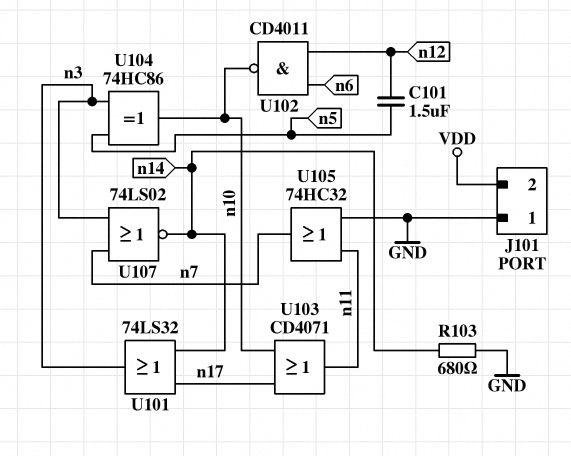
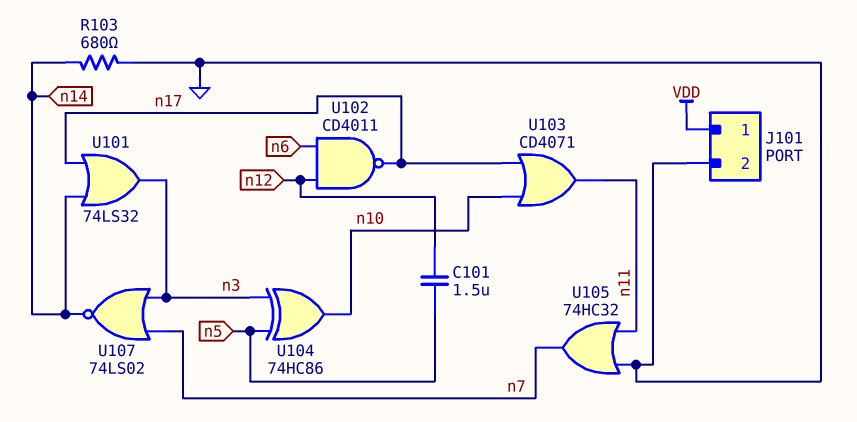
J101 pin 1: GND -> VDD
J101 pin 2: VDD -> GND
U102: NAND CD4011 (in n6, in n12, out n10) -> NAND CD4011 (in n6, in n12, out n17)

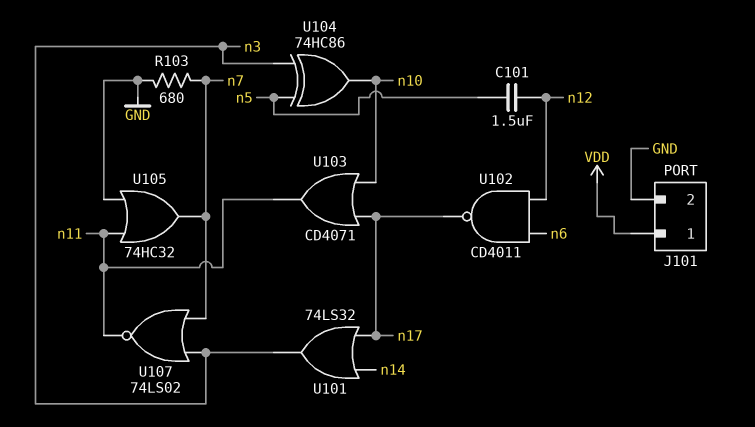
R103: 680 (GND, n14) -> 680 (GND, n7)
U107: NOR 74LS02 (in n3, in n7, out n14) -> NOR 74LS02 (in n3, in n7, out n11)

